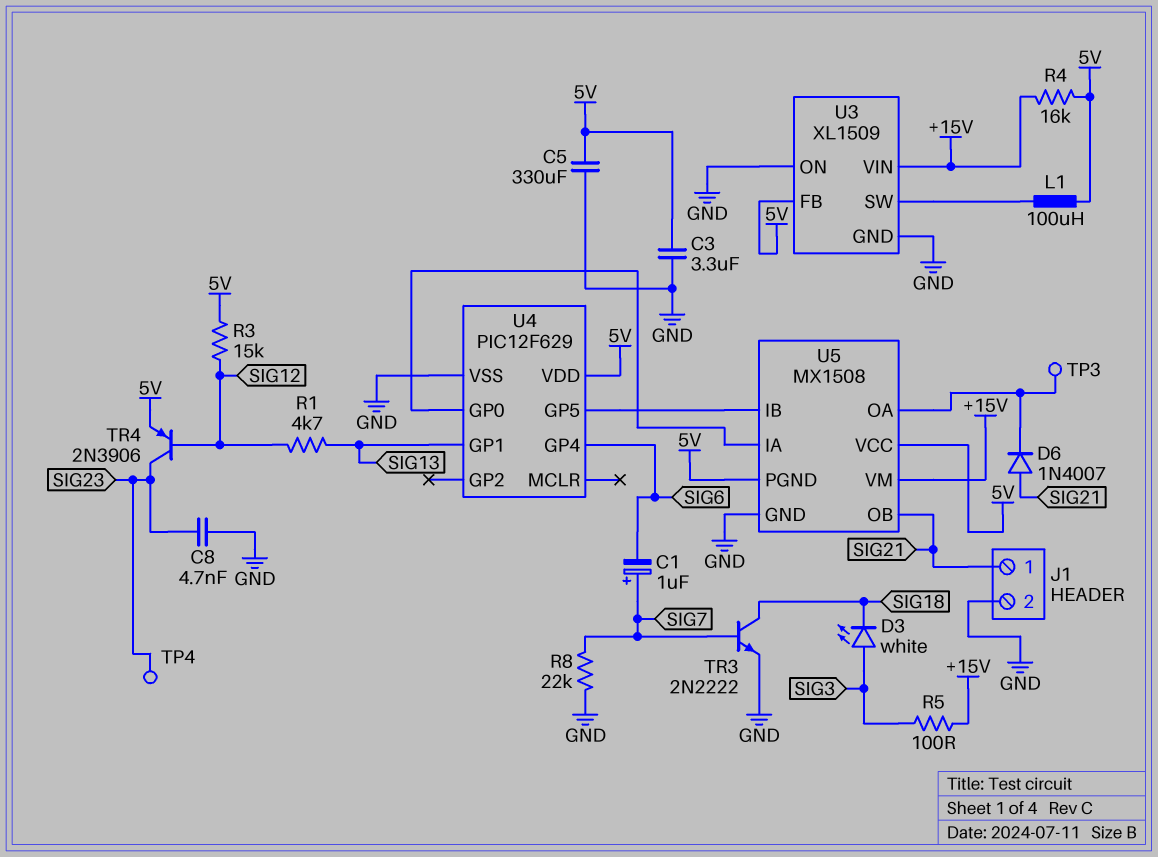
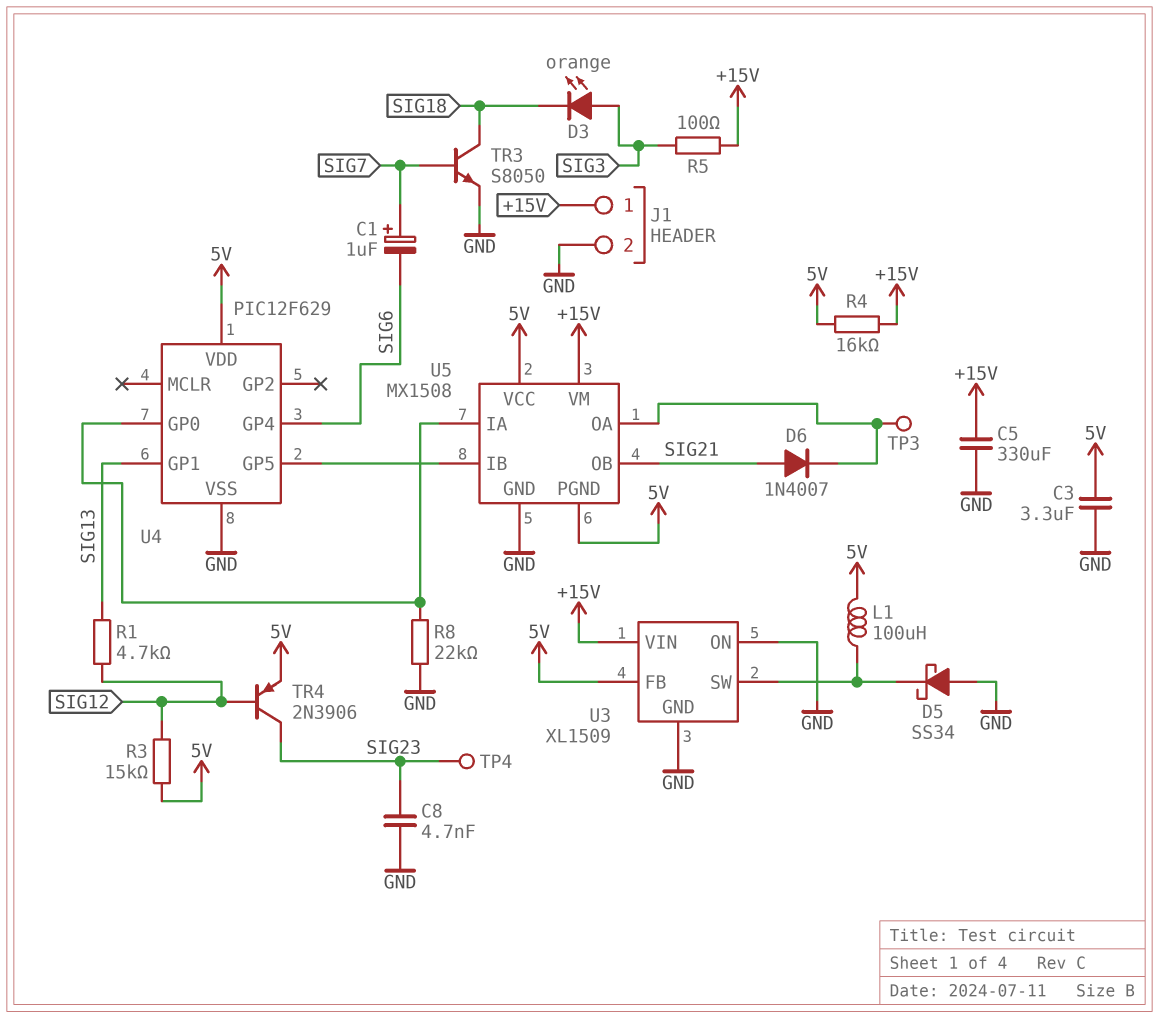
C5: 330uF (5V, GND) -> 330uF (+15V, GND)
D3: LED white (A SIG3, K SIG18) -> LED orange (A SIG3, K SIG18)
D5: none -> schottky SS34 (A GND, K U3/SW)
J1 pin 1: SIG21 -> +15V
R8: 22k (GND, SIG7) -> 22k (GND, U4/GP0)
TR3: NPN 2N2222 (B SIG7, C SIG18, E GND) -> NPN S8050 (B SIG7, C SIG18, E GND)

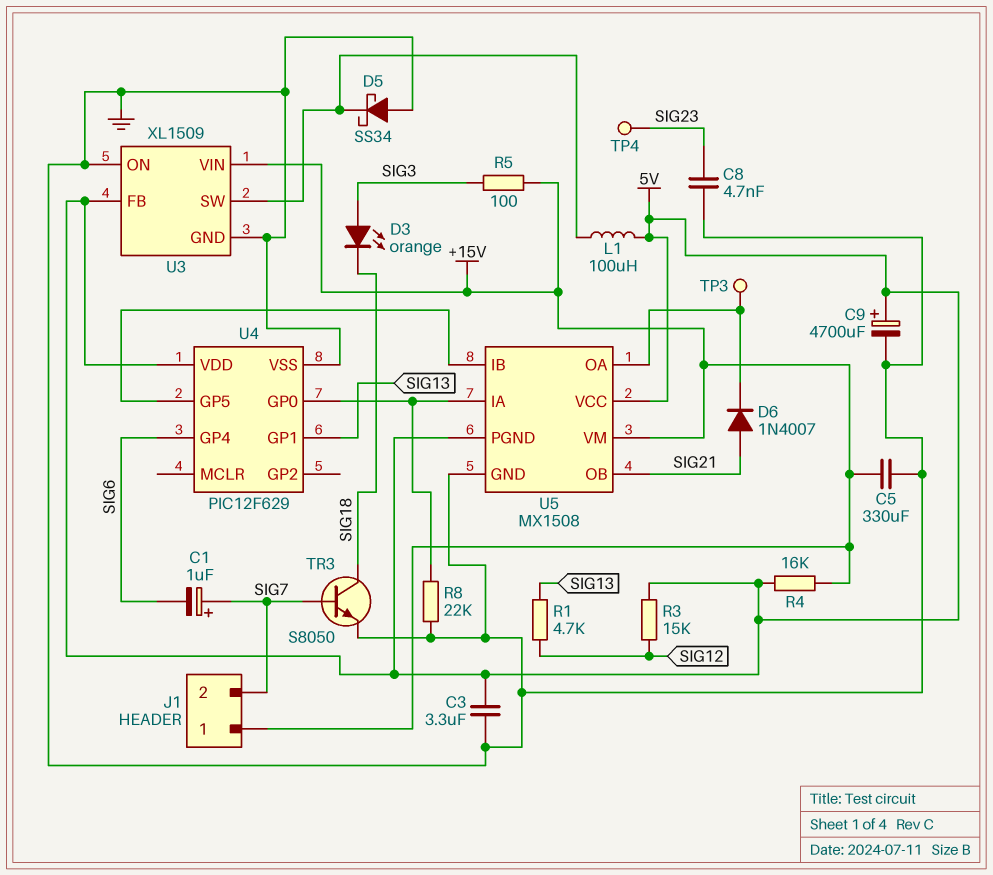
C9: none -> 4700uF (plus 5V, minus GND)
J1 pin 2: GND -> SIG7
TR4: PNP 2N3906 (B SIG12, C SIG23, E 5V) -> none

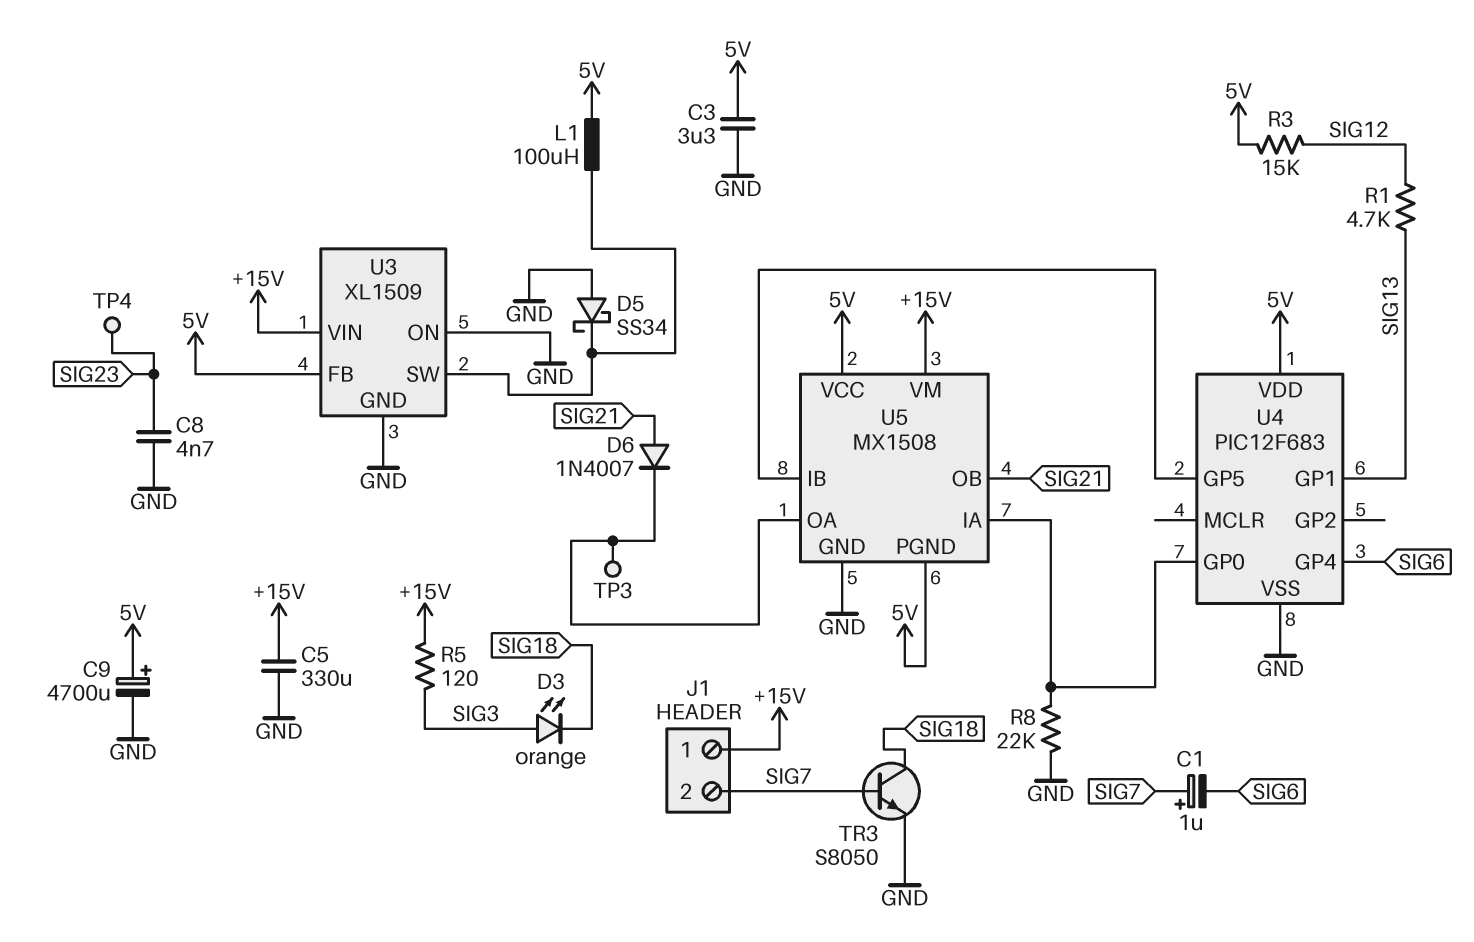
R4: 16k (+15V, 5V) -> none
R5: 100 (+15V, SIG3) -> 120 (+15V, SIG3)
U4: PIC12F629 -> PIC12F683

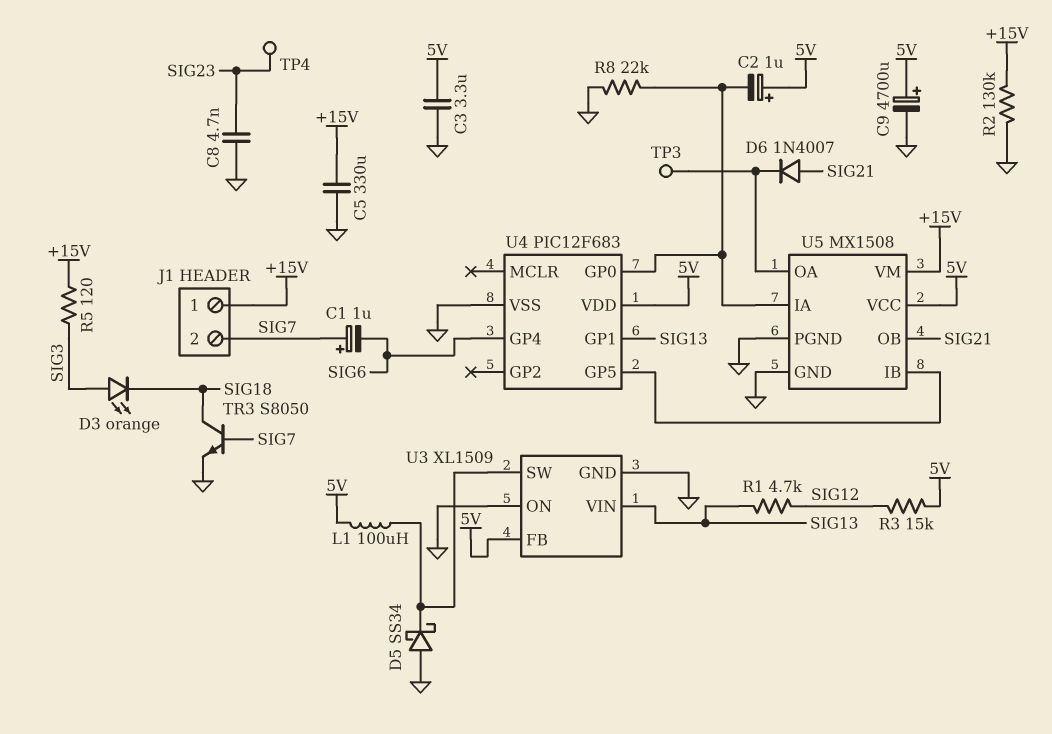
C2: none -> 1uF (plus 5V, minus U4/GP0)
R2: none -> 130k (+15V, GND)
U3 pin VIN: +15V -> SIG13
U5 pin PGND: 5V -> GND

